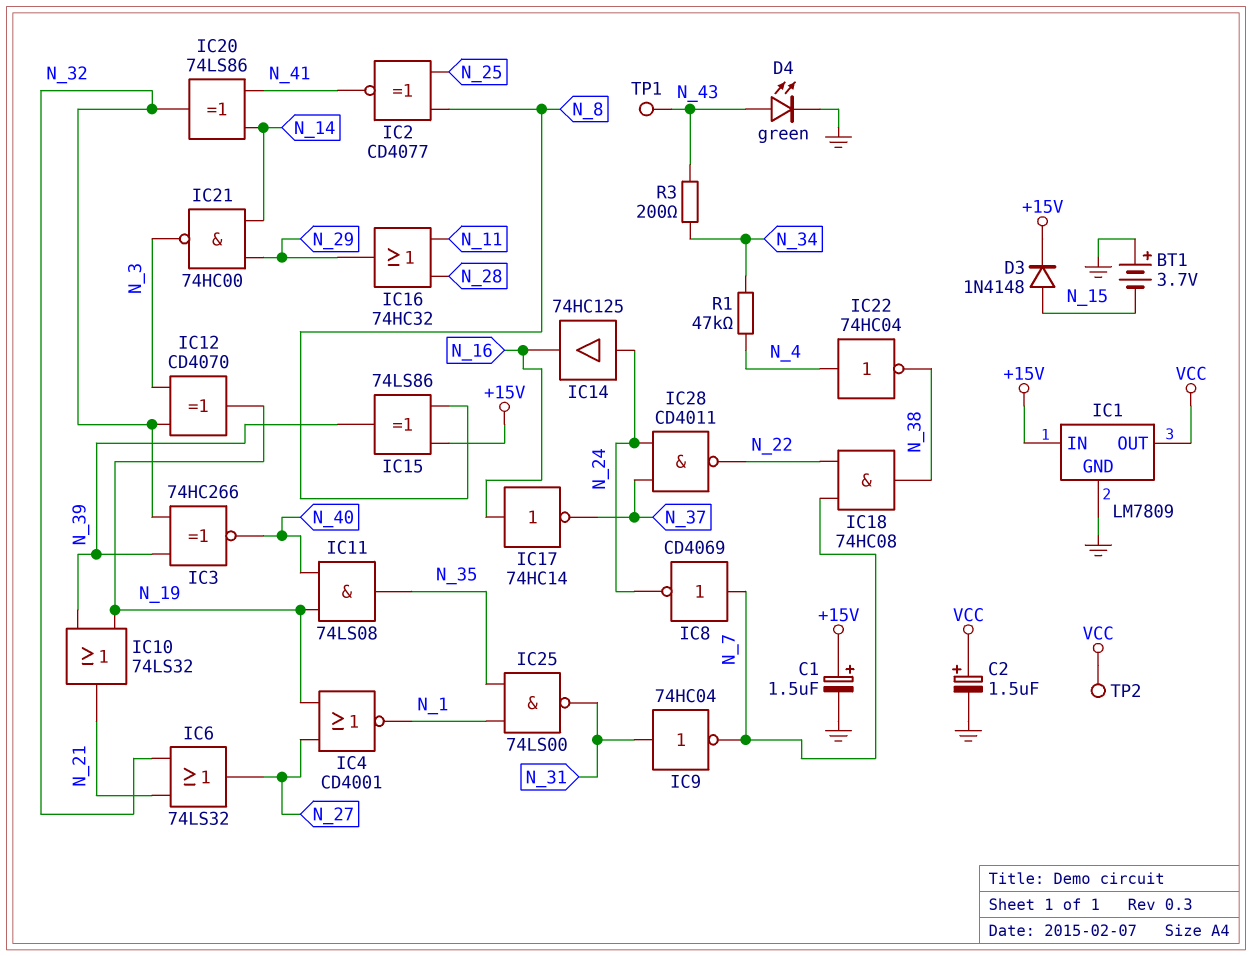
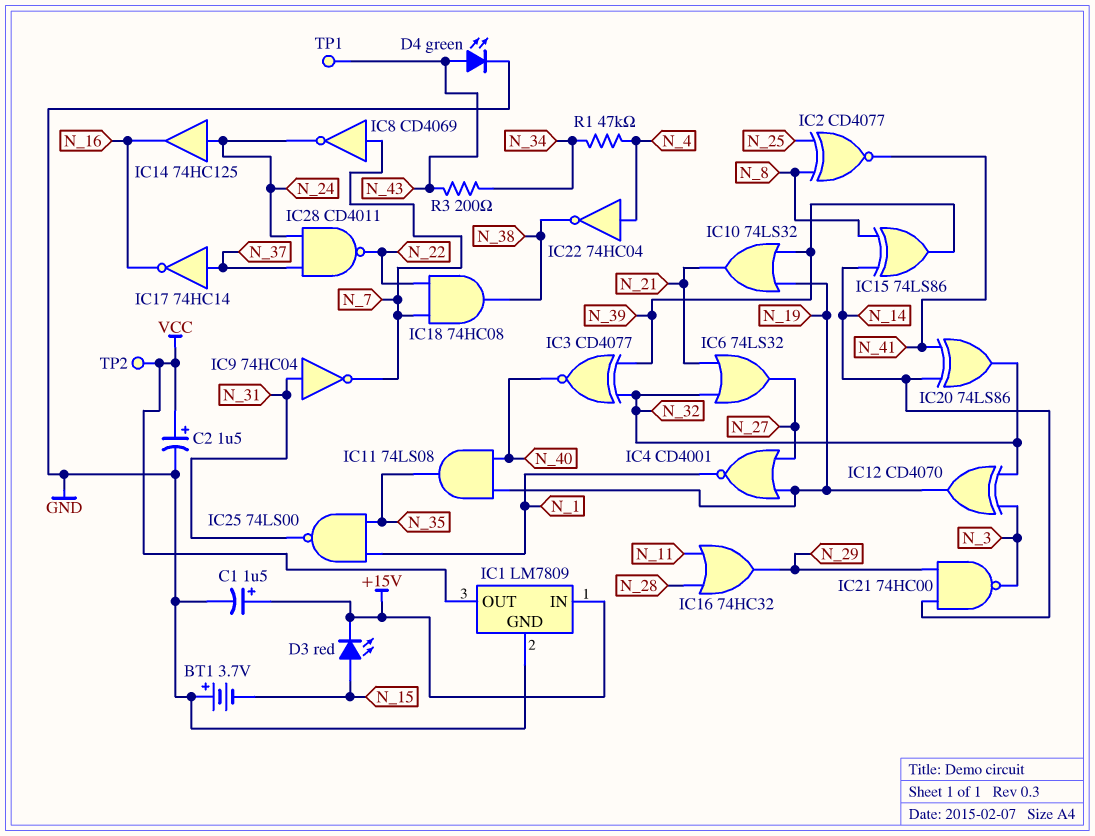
D3: diode 1N4148 (A N_15, K +15V) -> LED red (A N_15, K +15V)
IC3: XNOR 74HC266 (in N_32, in N_39, out N_40) -> XNOR CD4077 (in N_32, in N_39, out N_40)
IC15: XOR 74LS86 (in +15V, in N_8, out N_39) -> XOR 74LS86 (in N_8, in N_14, out N_39)
IC17: NOT 74HC14 (in N_16, out N_37) -> NOT 74HC14 (in N_37, out N_16)

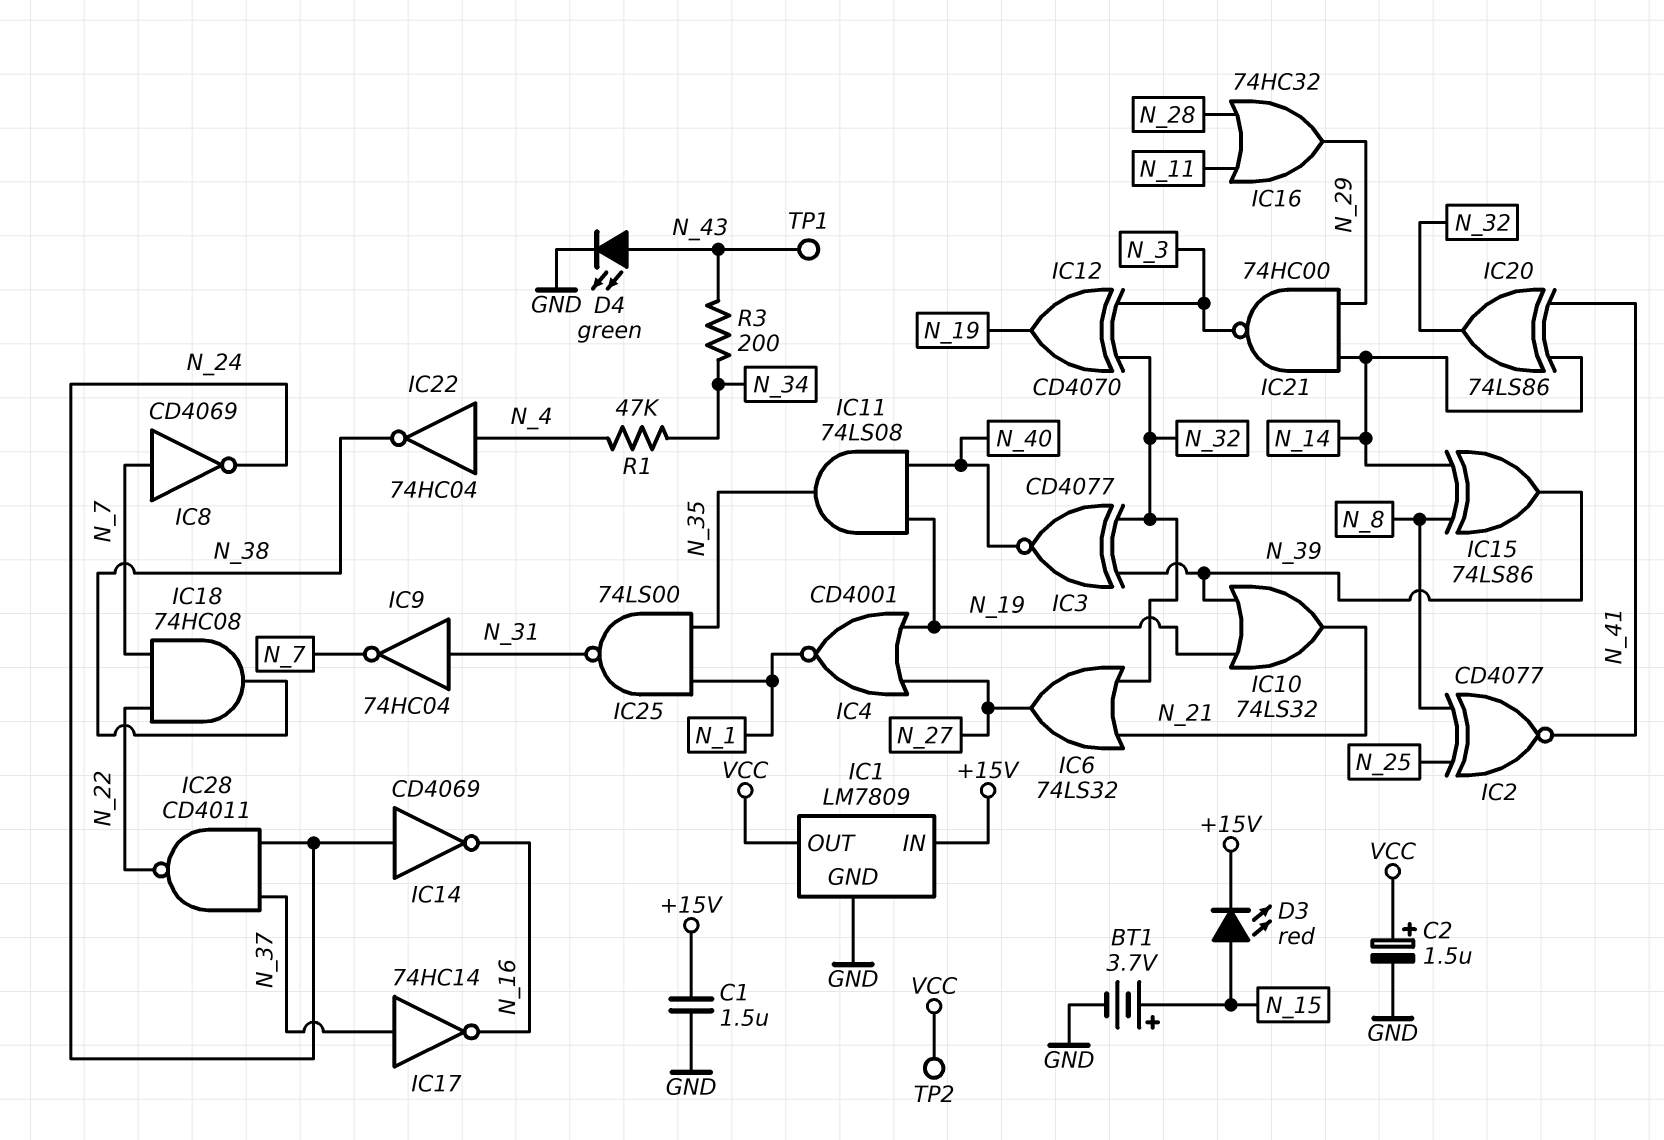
BT1: 3.7V (plus GND, minus N_15) -> 3.7V (plus N_15, minus GND)
C1: 1.5uF (plus +15V, minus GND) -> 1.5uF (+15V, GND)
IC14: buffer 74HC125 (in N_24, out N_16) -> NOT CD4069 (in N_24, out N_16)

